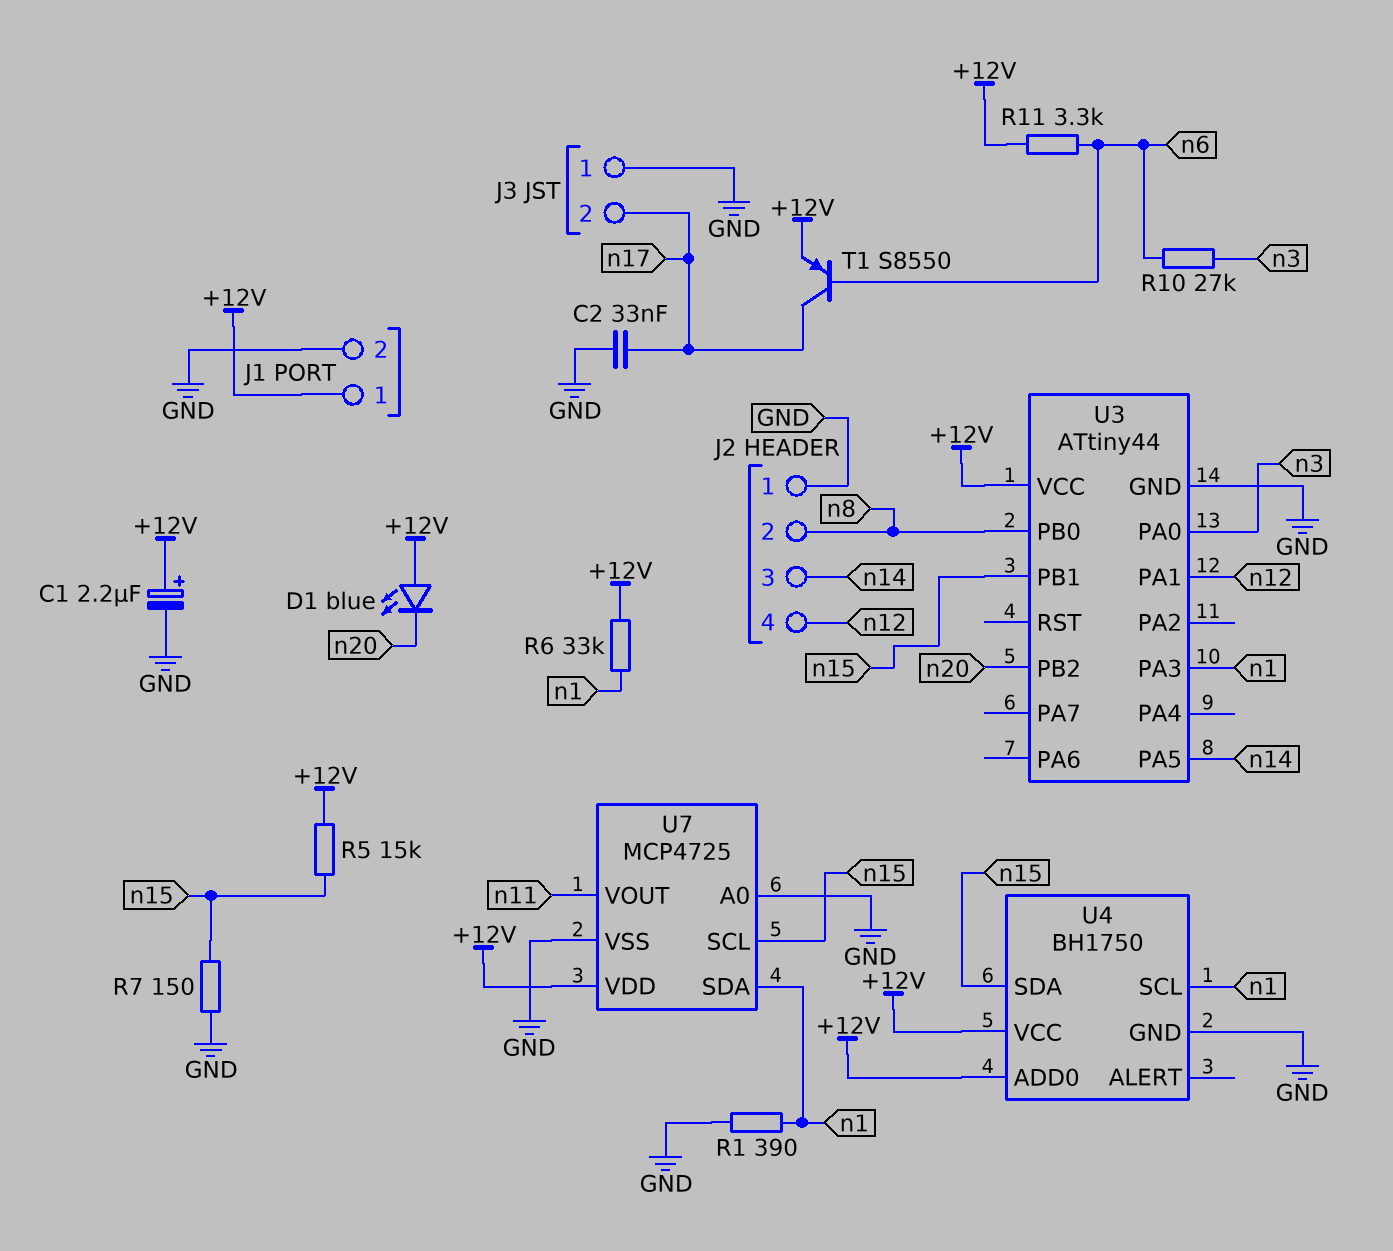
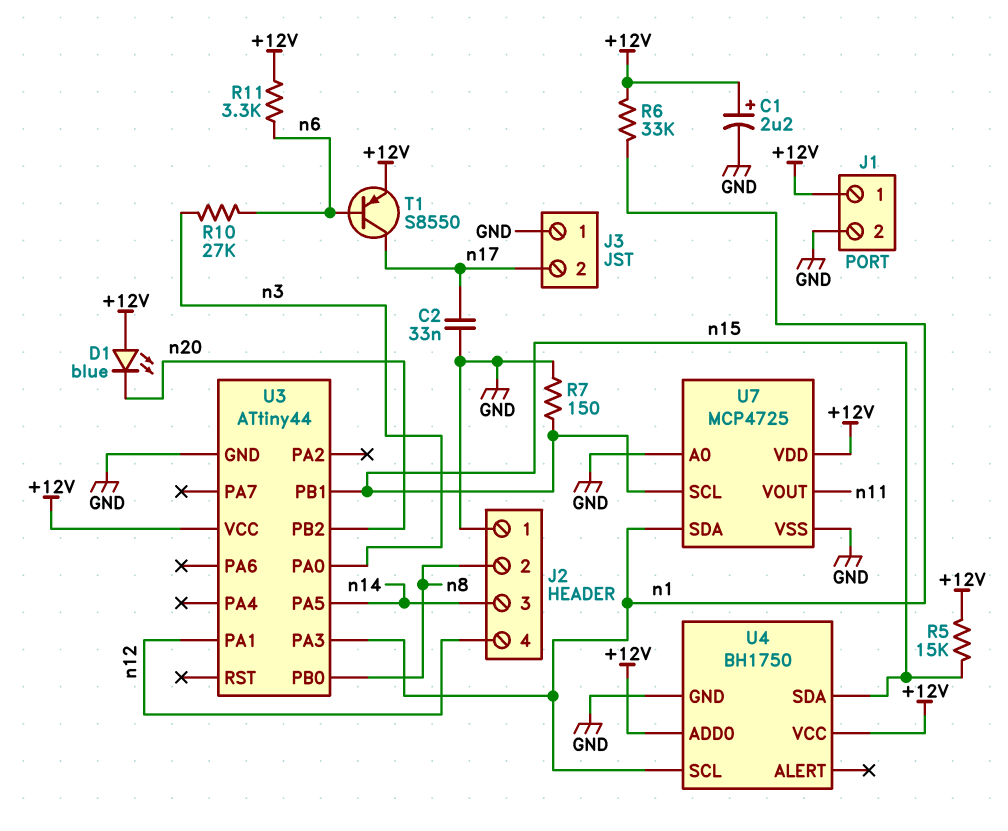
R1: 390 (GND, n1) -> none

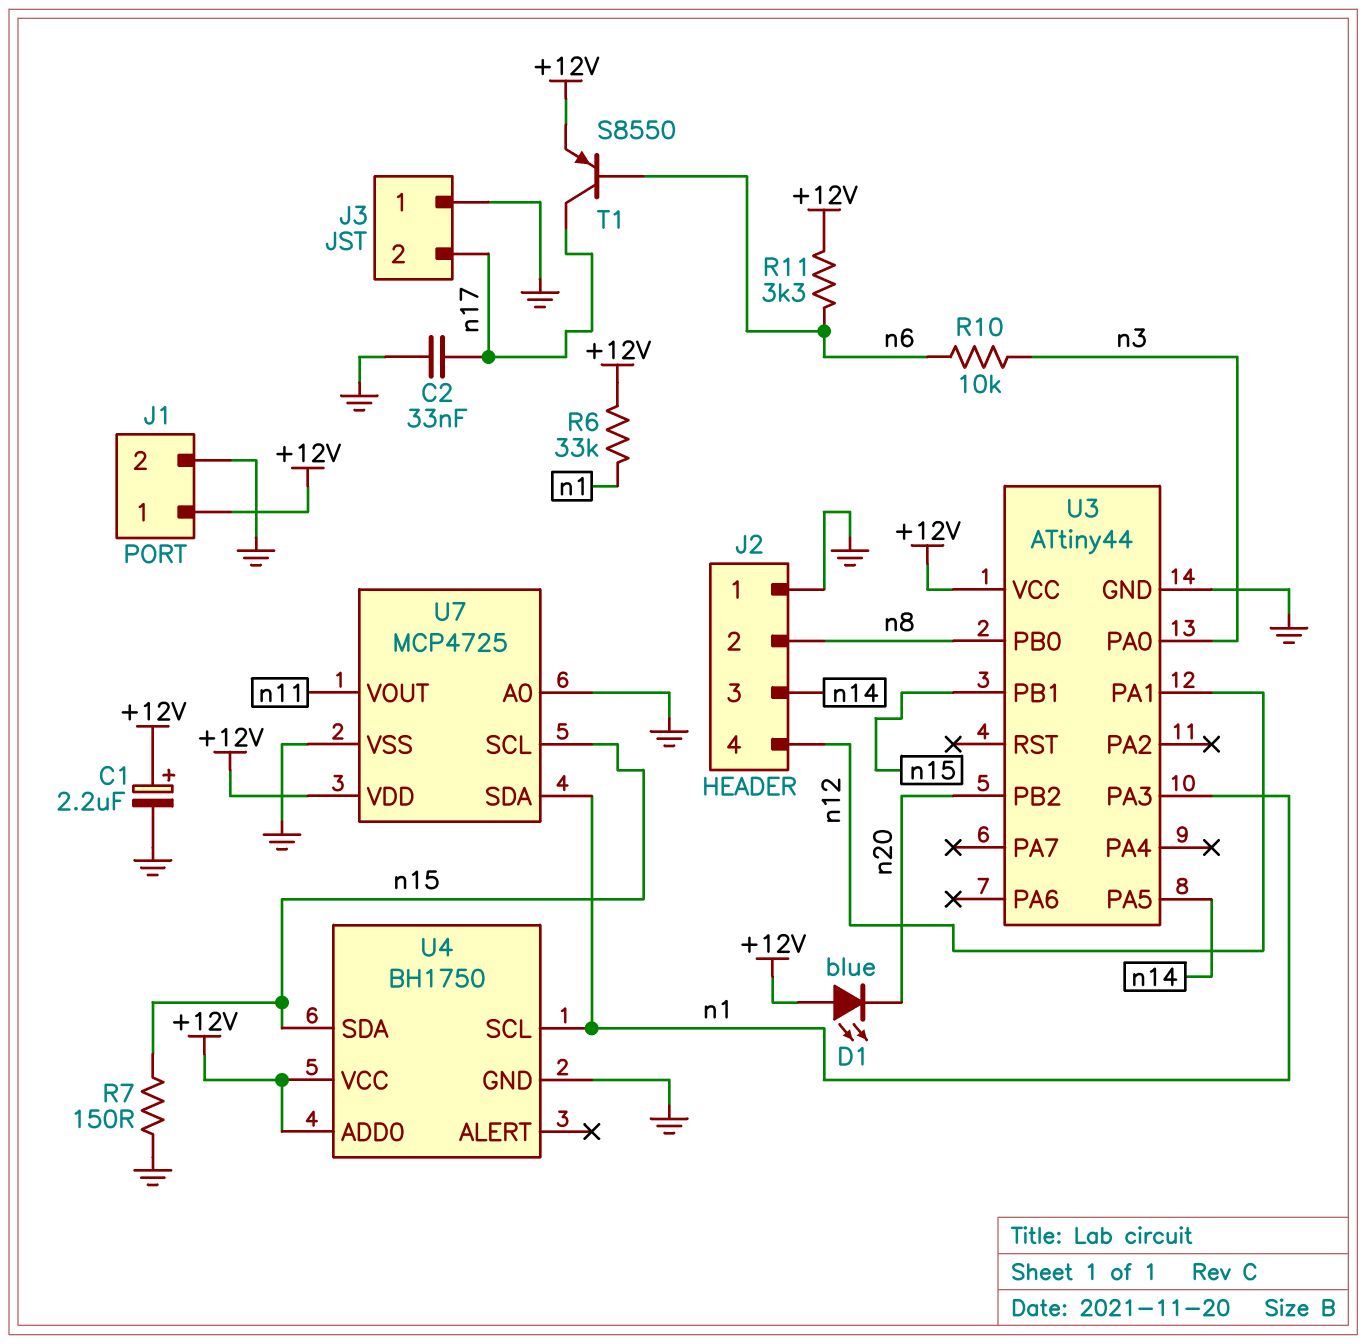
R5: 15k (+12V, n15) -> none
R10: 27k (n3, n6) -> 10k (n3, n6)

